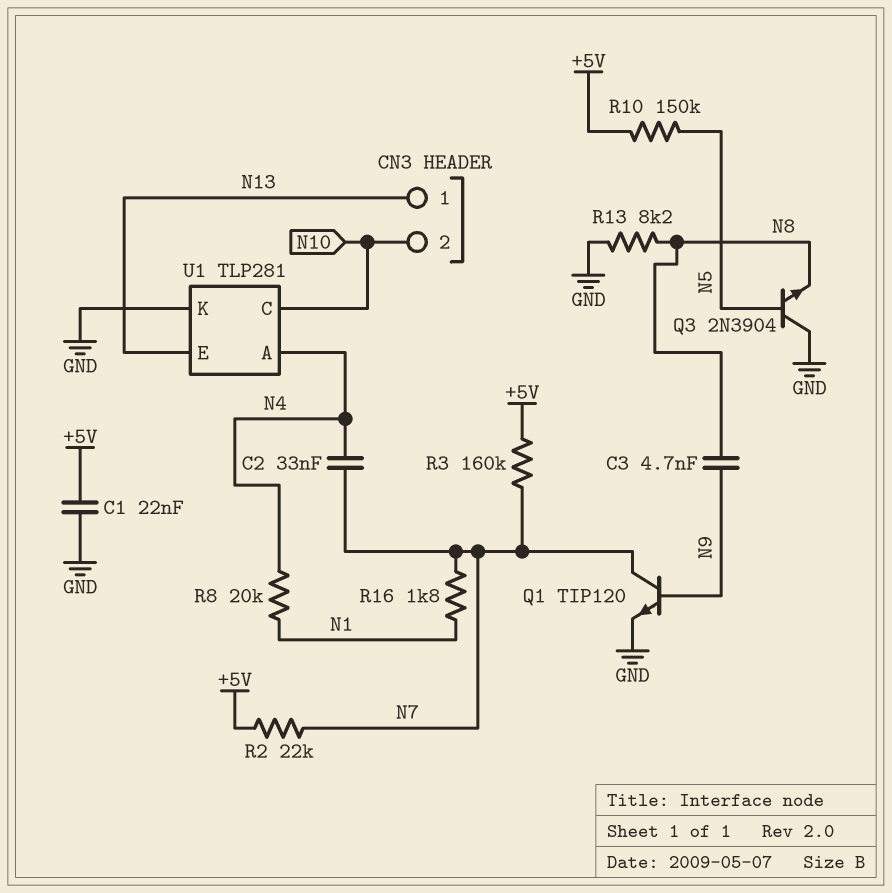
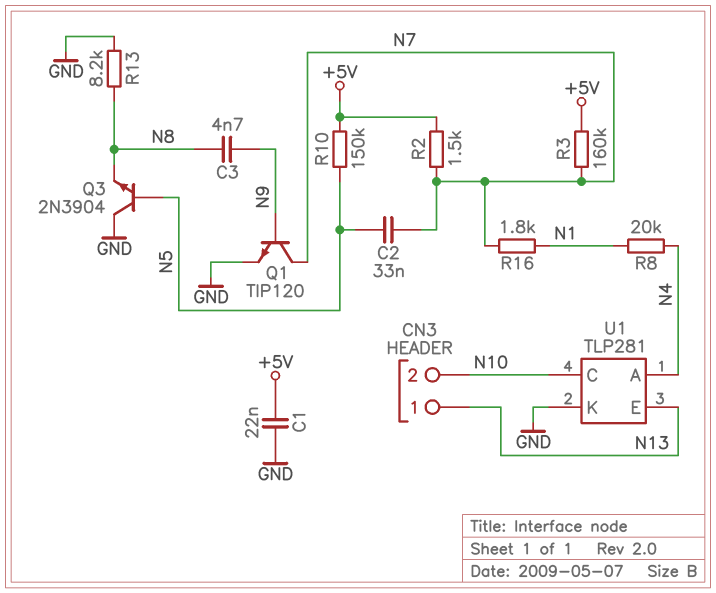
C2: 33nF (N4, N7) -> 33nF (N5, N7)
R2: 22k (+5V, N7) -> 1.5k (+5V, N7)

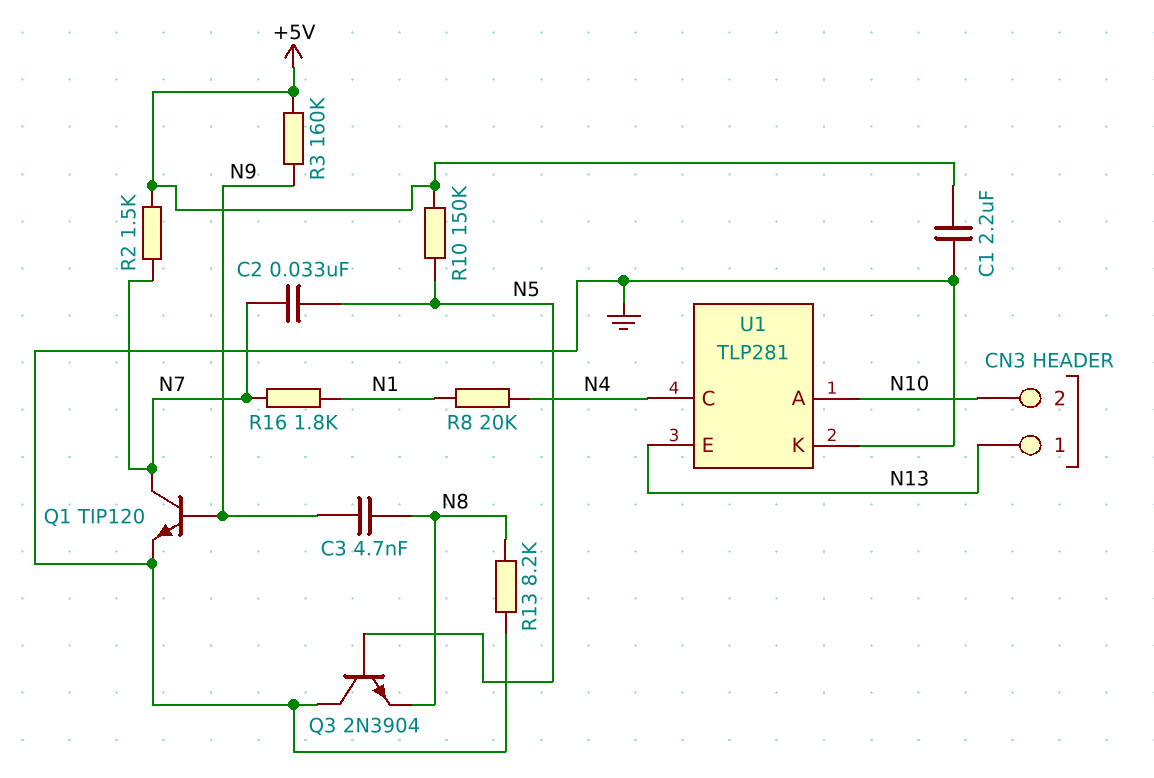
C1: 22nF (+5V, GND) -> 2.2uF (+5V, GND)
R3: 160k (+5V, N7) -> 160k (+5V, N9)
U1 pin A: N4 -> N10
U1 pin C: N10 -> N4

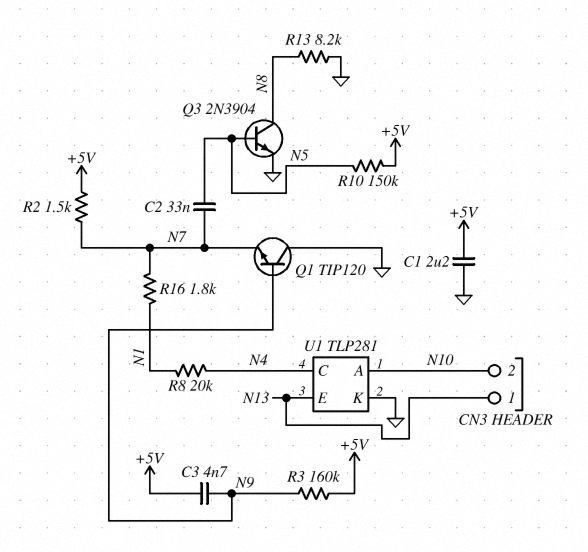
C3: 4.7nF (N8, N9) -> 4.7nF (+5V, N9)
Q1: NPN TIP120 (B N9, C N7, E GND) -> NPN TIP120 (B N9, C GND, E N7)
Q3: NPN 2N3904 (B N5, C GND, E N8) -> NPN 2N3904 (B N5, C N8, E GND)

